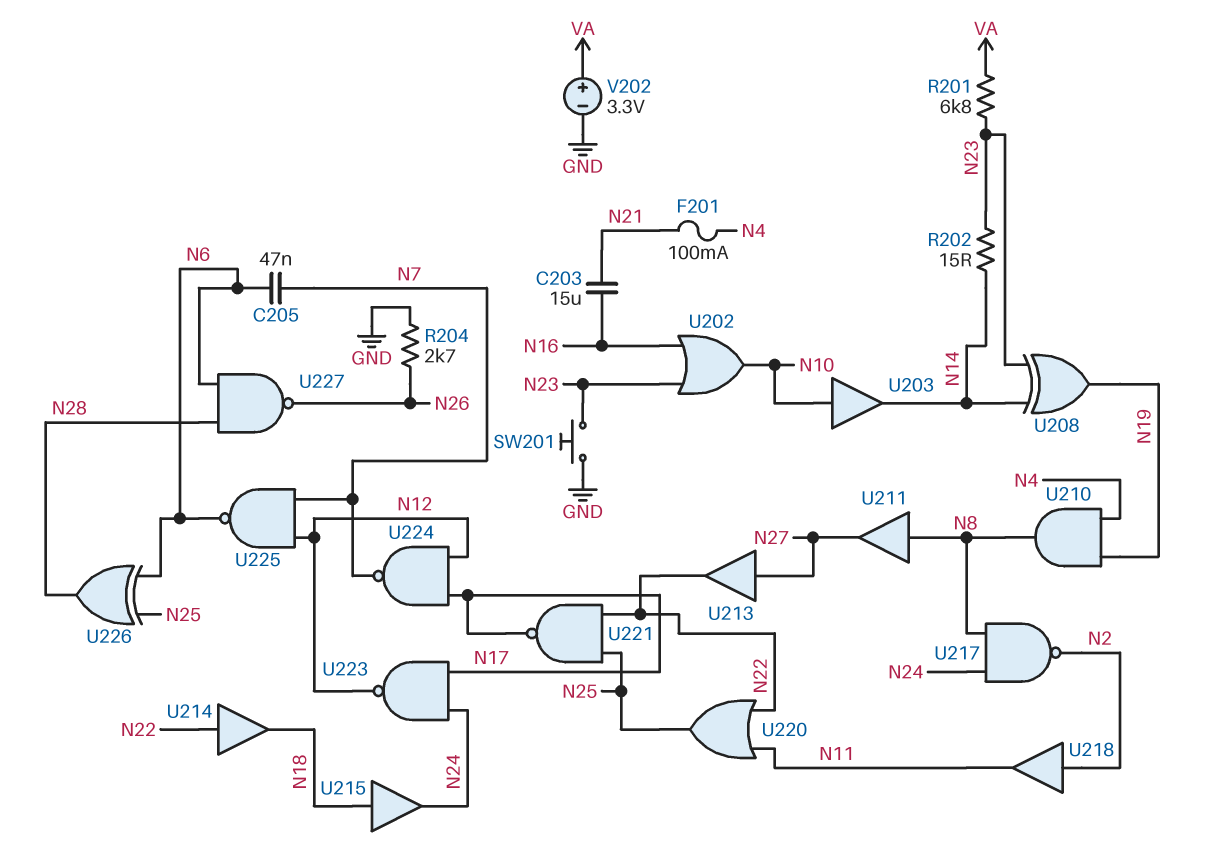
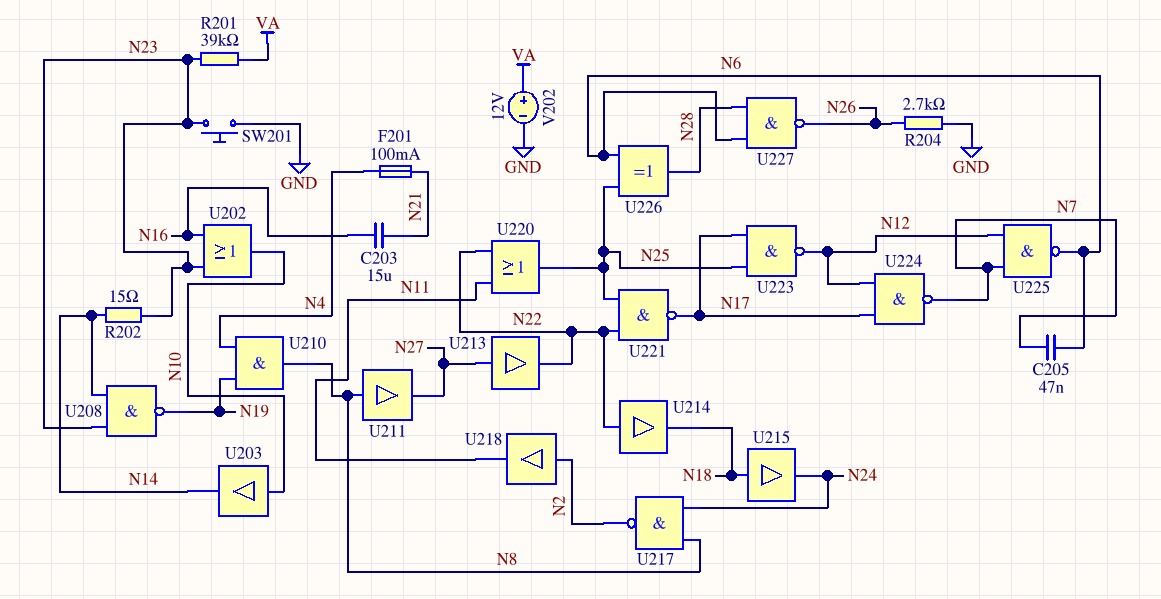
R201: 6.8k (N23, VA) -> 39k (N23, VA)
U208: XOR (in N14, in N23, out N19) -> NAND (in N14, in N23, out N19)
U223: NAND (in N17, in N24, out N12) -> NAND (in N17, in N25, out N12)
V202: 3.3V (plus VA, minus GND) -> 12V (plus VA, minus GND)

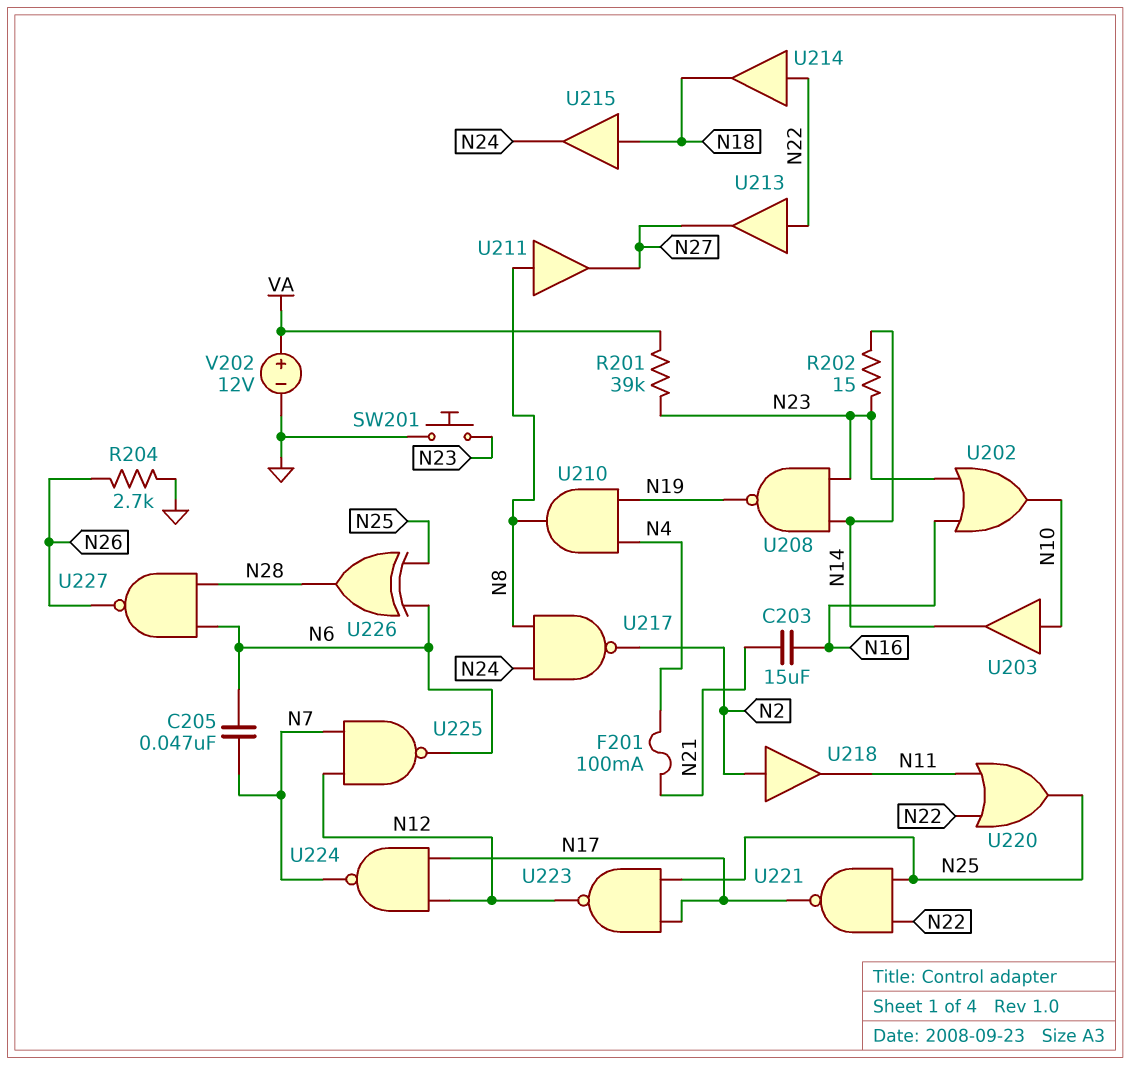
U213: buffer (in N27, out N22) -> buffer (in N22, out N27)

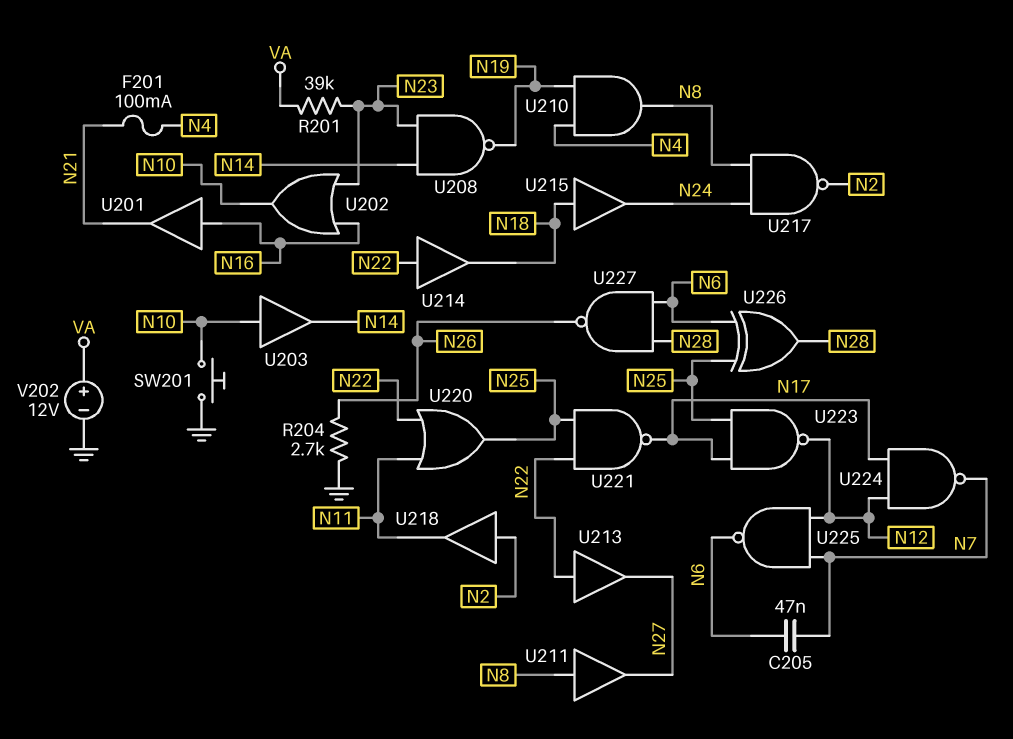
C203: 15uF (N16, N21) -> none
R202: 15 (N14, N23) -> none
SW201: button (GND, N23) -> button (GND, N10)
U201: none -> buffer (in N16, out N21)

